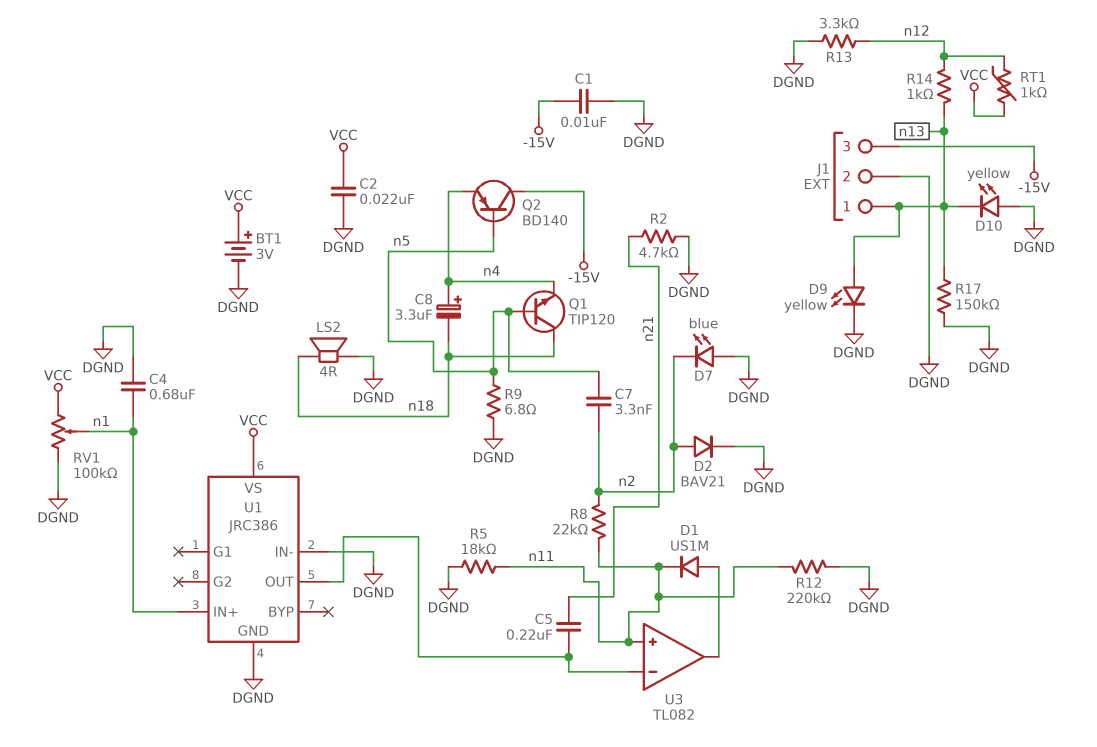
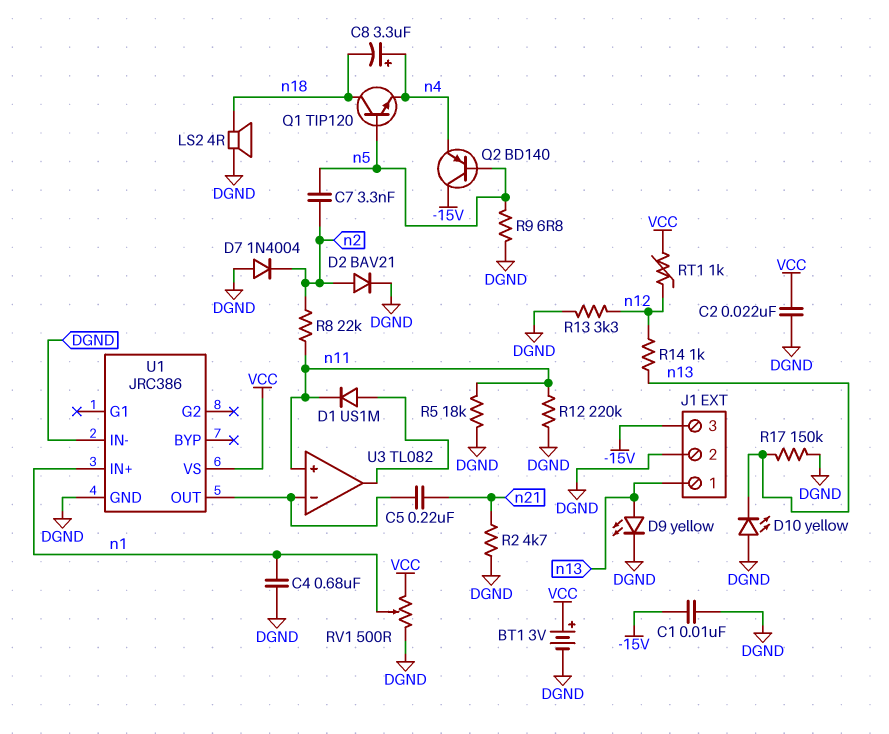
D7: LED blue (A DGND, K n2) -> diode 1N4004 (A DGND, K n2)
RV1: 100k (DGND, VCC, wiper n1) -> 500 (DGND, VCC, wiper n1)

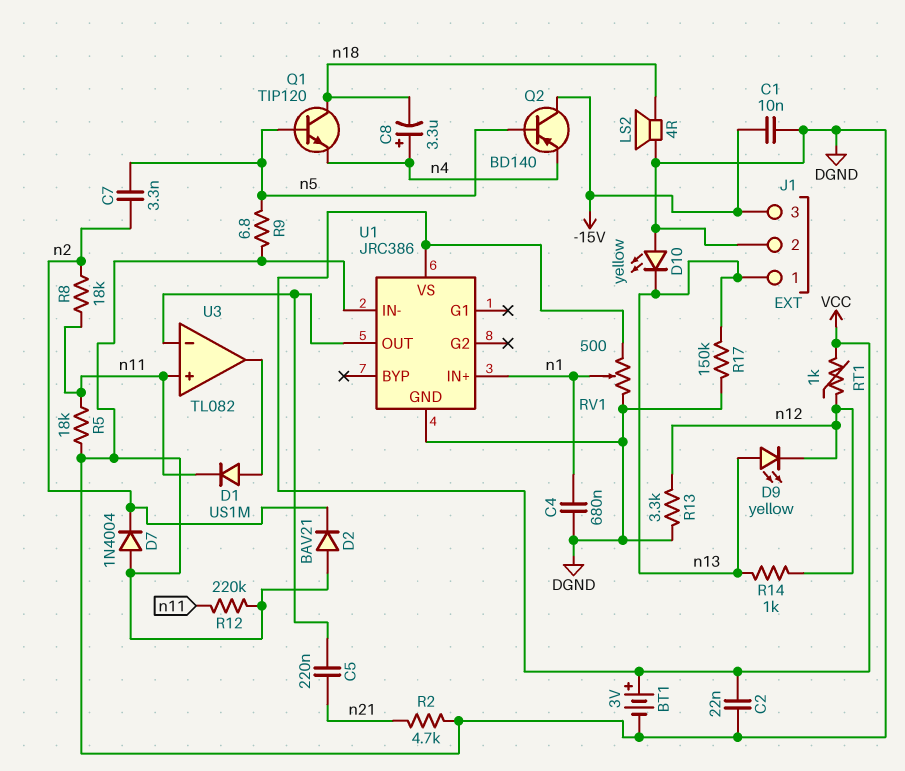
D2: diode BAV21 (A n2, K DGND) -> diode BAV21 (A DGND, K n2)
D9: LED yellow (A n13, K DGND) -> LED yellow (A n13, K n12)
R8: 22k (n2, n11) -> 18k (n2, n11)

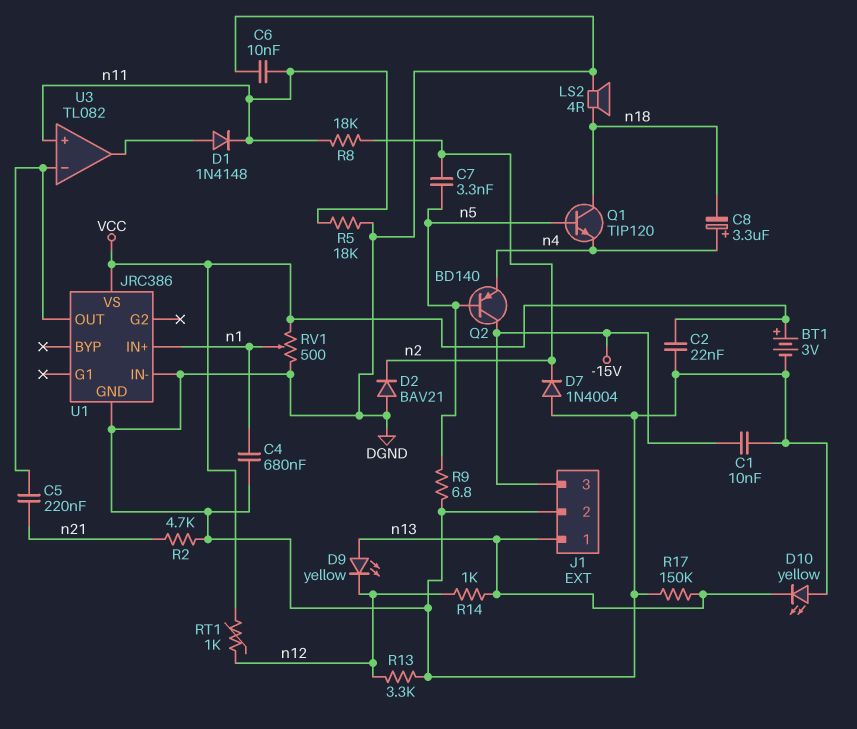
C6: none -> 10nF (DGND, n11)
D1: diode US1M (A U3/out, K n11) -> diode 1N4148 (A U3/out, K n11)
R12: 220k (DGND, n11) -> none

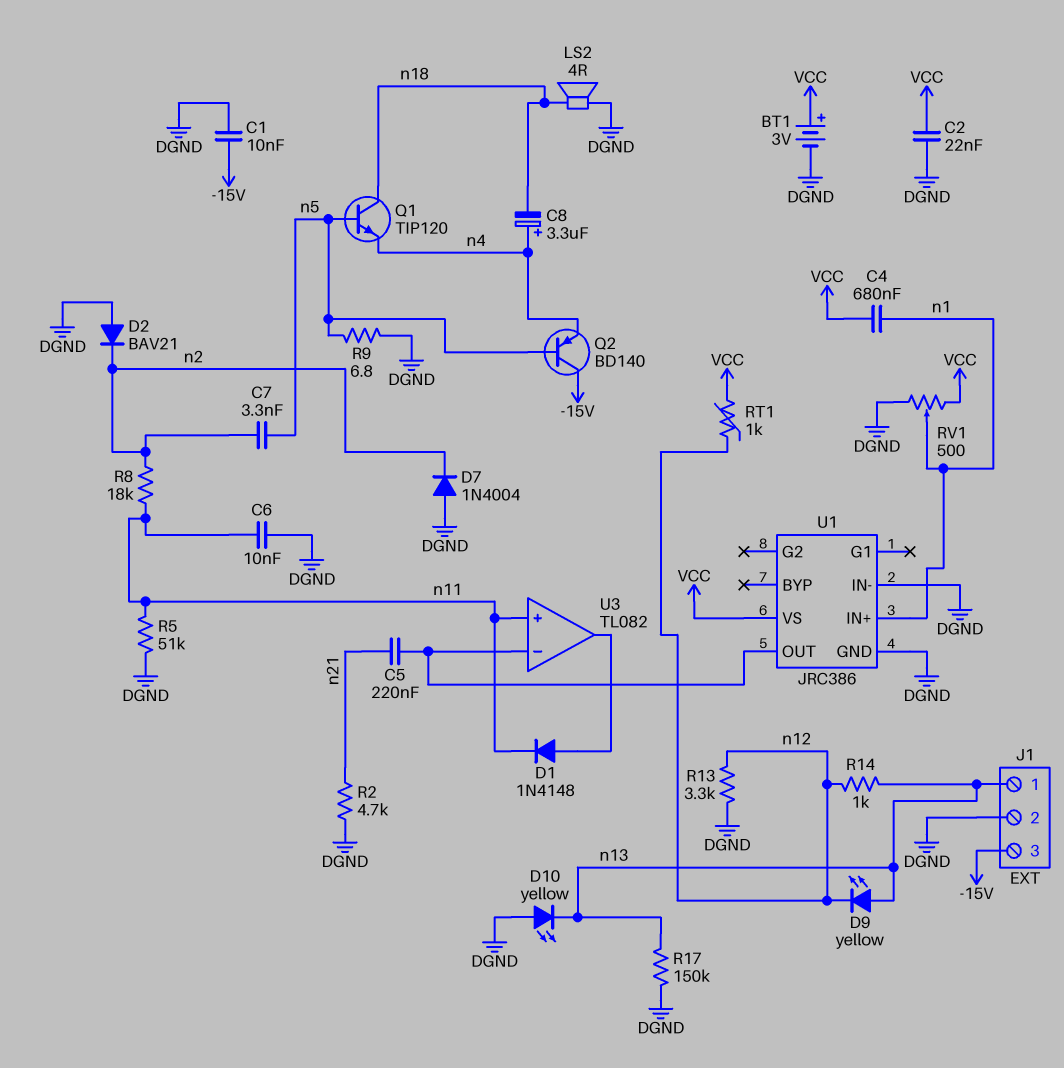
C4: 680nF (DGND, n1) -> 680nF (VCC, n1)
R5: 18k (DGND, n11) -> 51k (DGND, n11)

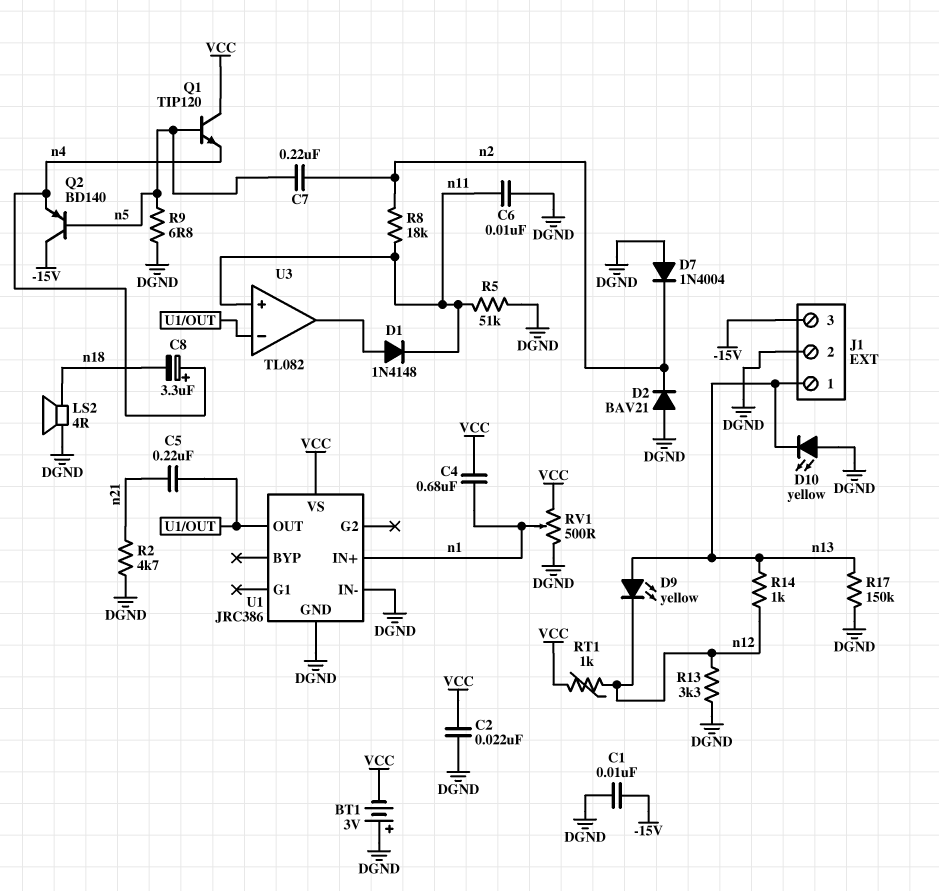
BT1: 3V (plus VCC, minus DGND) -> 3V (plus DGND, minus VCC)
C7: 3.3nF (n2, n5) -> 220nF (n2, n5)
Q1: NPN TIP120 (B n5, C n18, E n4) -> NPN TIP120 (B n5, C VCC, E n4)

